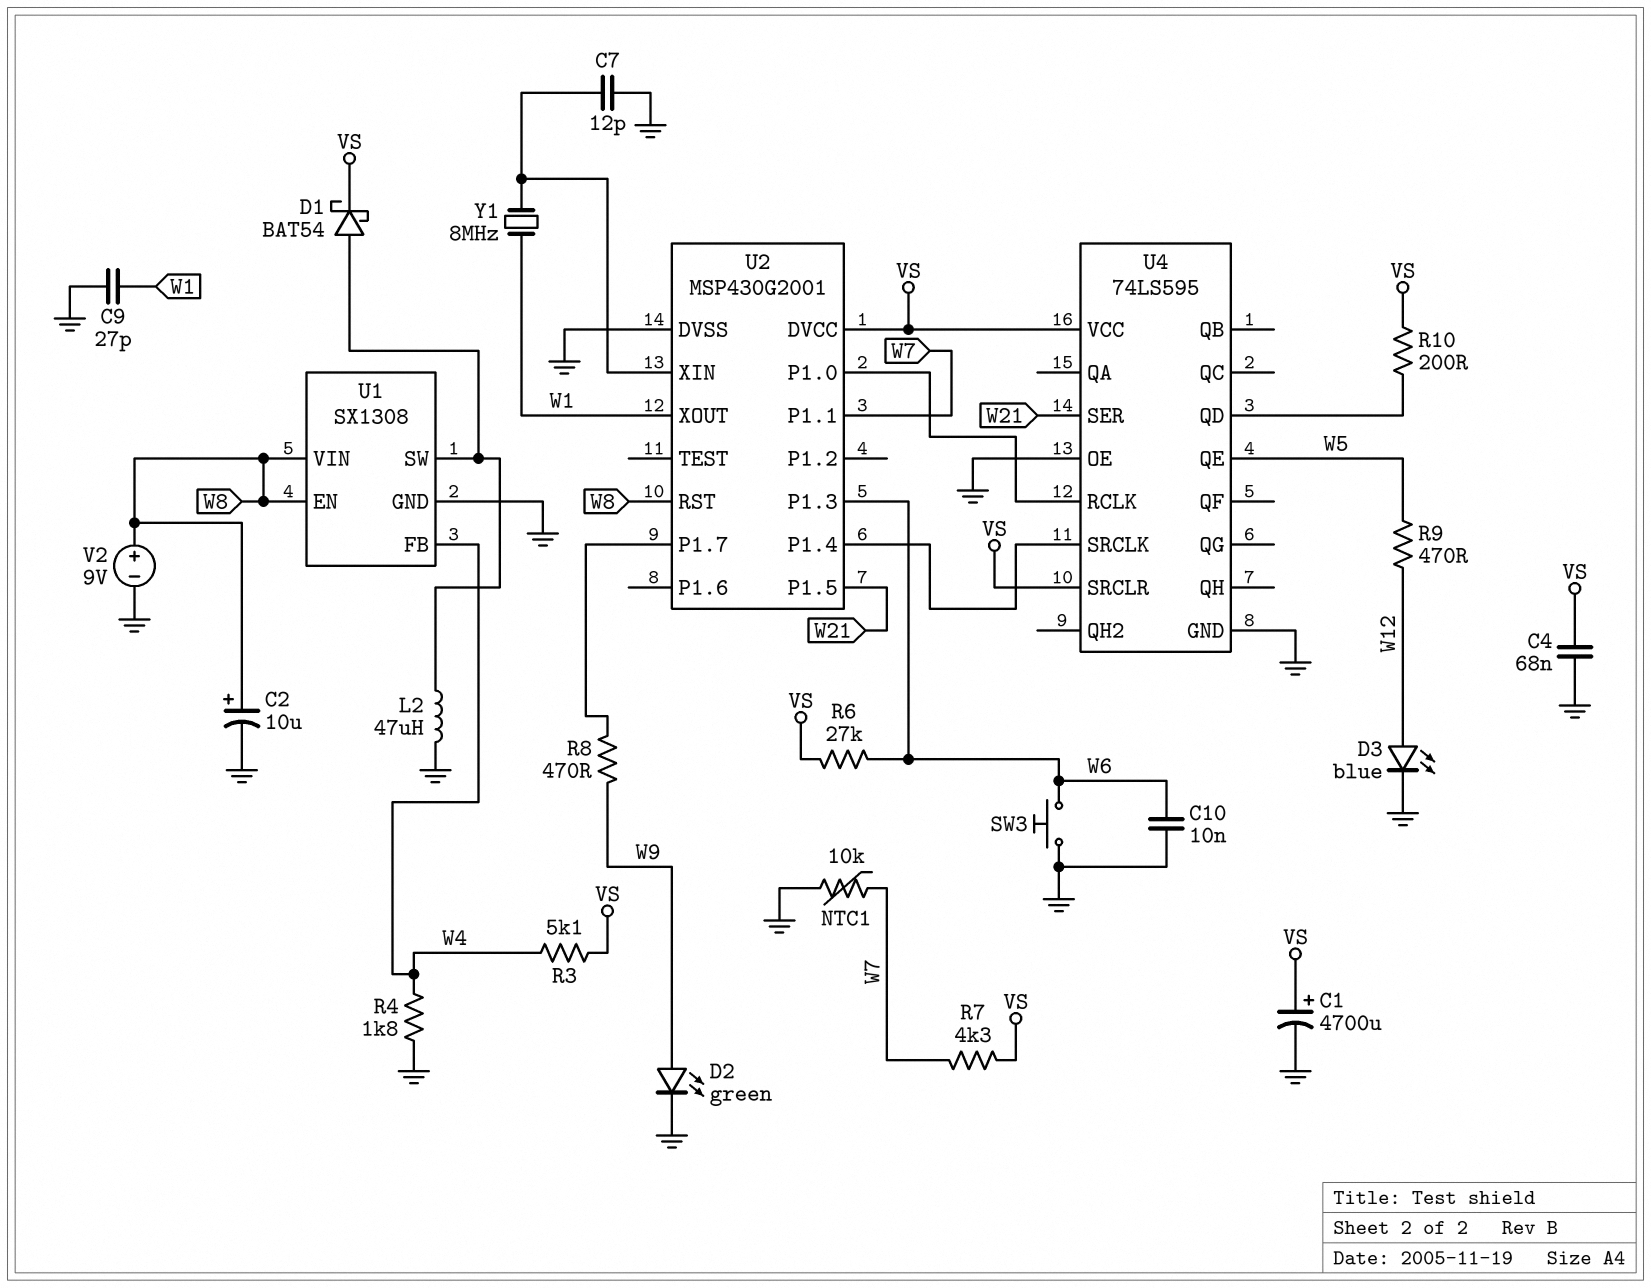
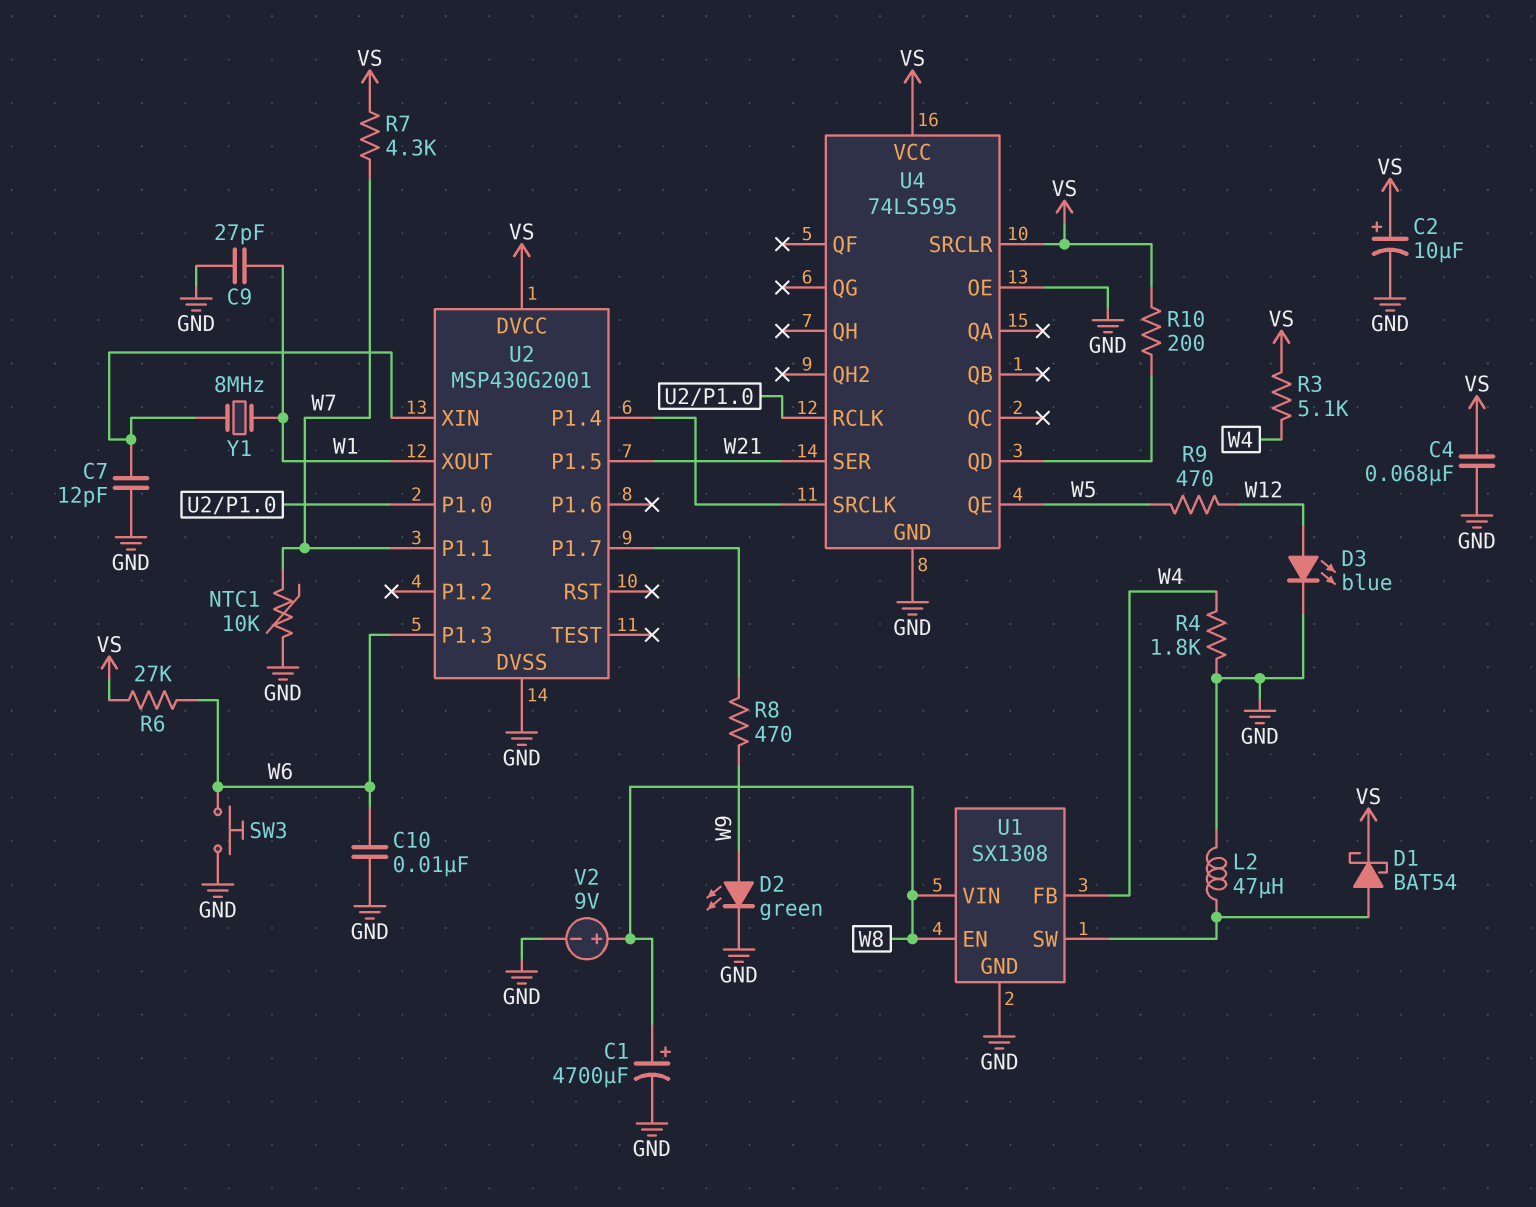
C1: 4700uF (plus VS, minus GND) -> 4700uF (plus W8, minus GND)
C2: 10uF (plus W8, minus GND) -> 10uF (plus VS, minus GND)
U2 pin RST: W8 -> none

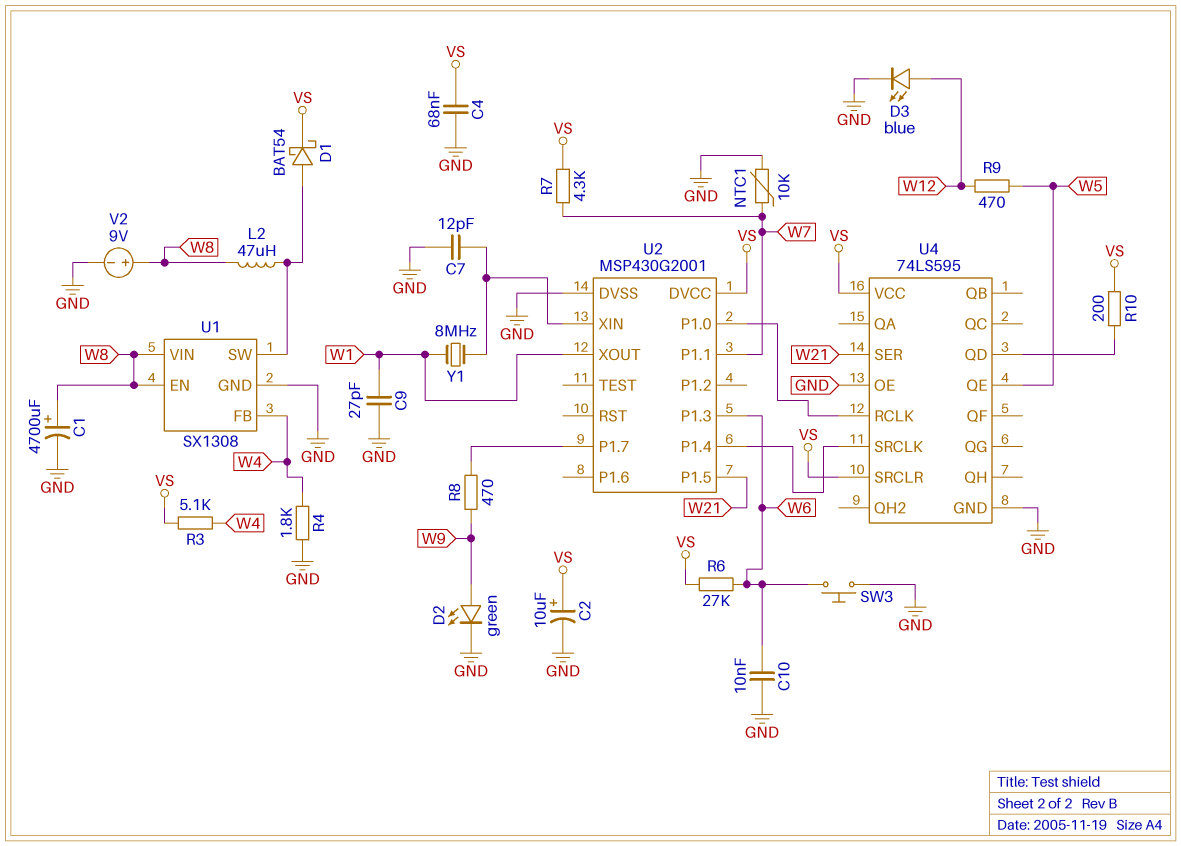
L2: 47uH (GND, U1/SW) -> 47uH (U1/SW, W8)

